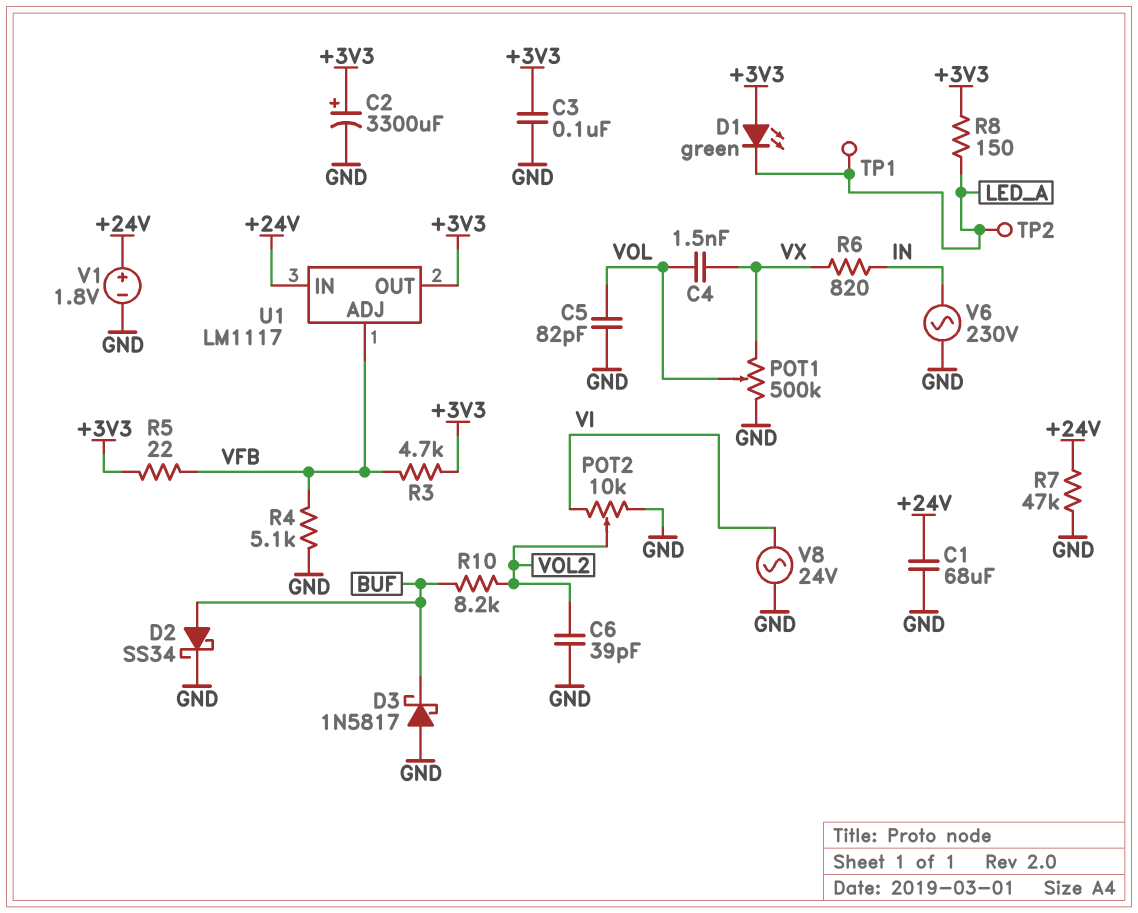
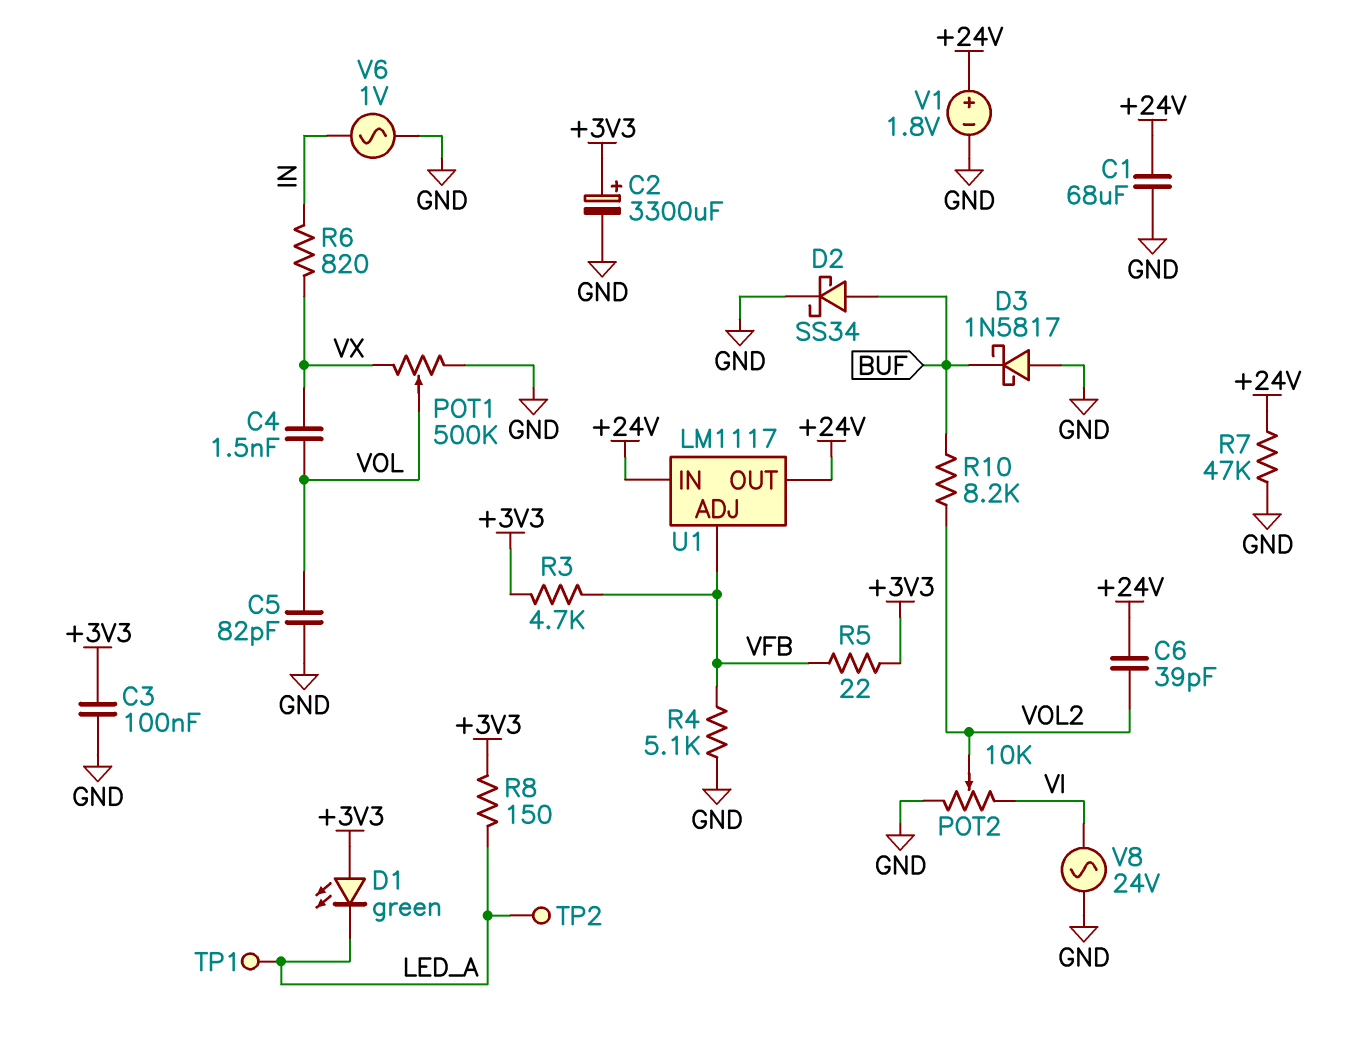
C6: 39pF (GND, VOL2) -> 39pF (+24V, VOL2)
U1 pin OUT: +3V3 -> +24V
V6: AC 230V (GND, IN) -> AC 1V (GND, IN)

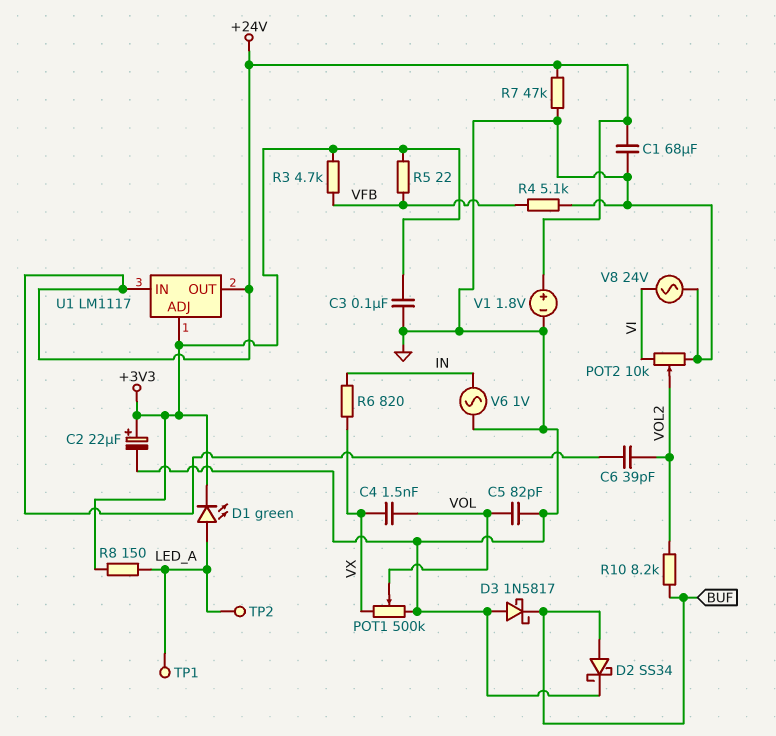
C2: 3300uF (plus +3V3, minus GND) -> 22uF (plus +3V3, minus GND)
D1: LED green (A +3V3, K LED_A) -> LED green (A LED_A, K +3V3)
U1 pin ADJ: VFB -> +3V3

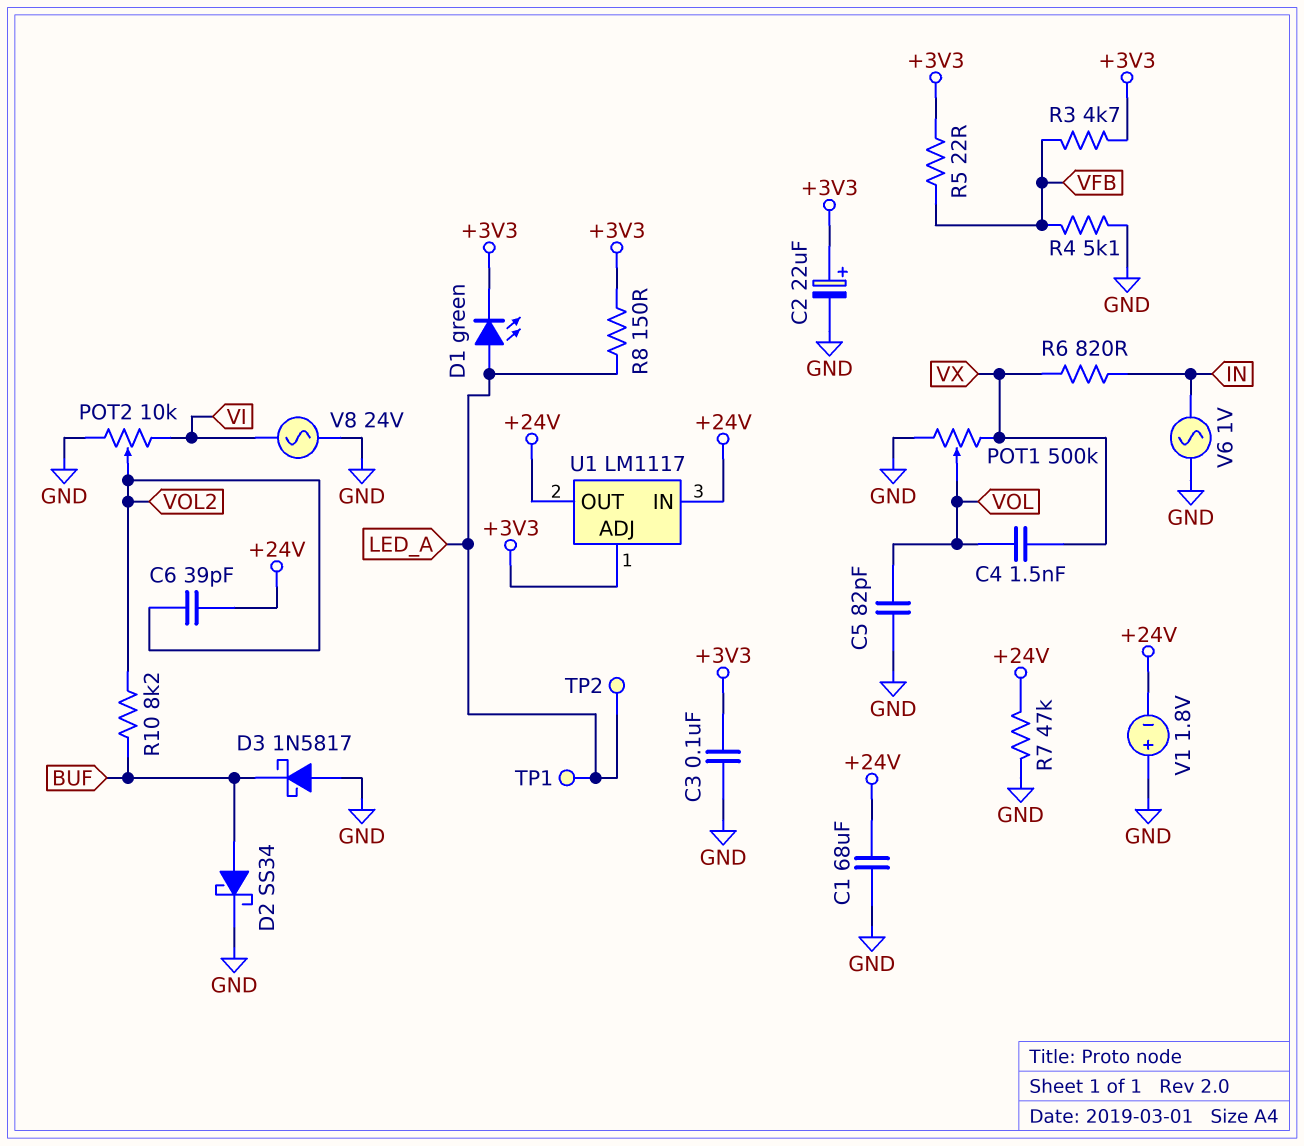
V1: 1.8V (plus +24V, minus GND) -> 1.8V (plus GND, minus +24V)

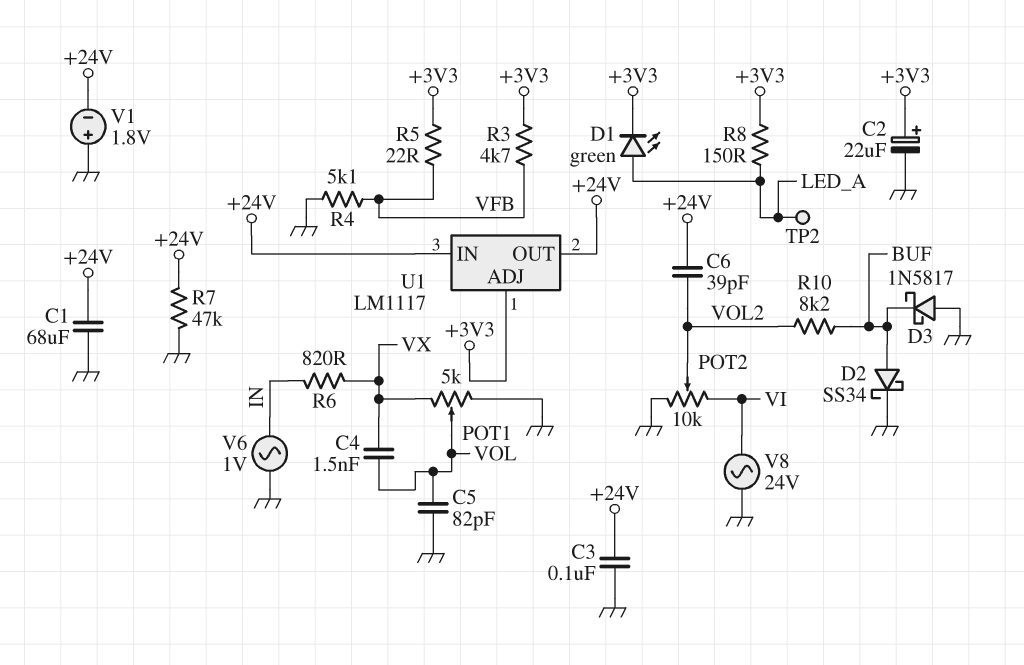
C3: 100nF (+3V3, GND) -> 100nF (+24V, GND)
POT1: 500k (GND, VX, wiper VOL) -> 5k (GND, VX, wiper VOL)
TP1: test point (LED_A) -> none

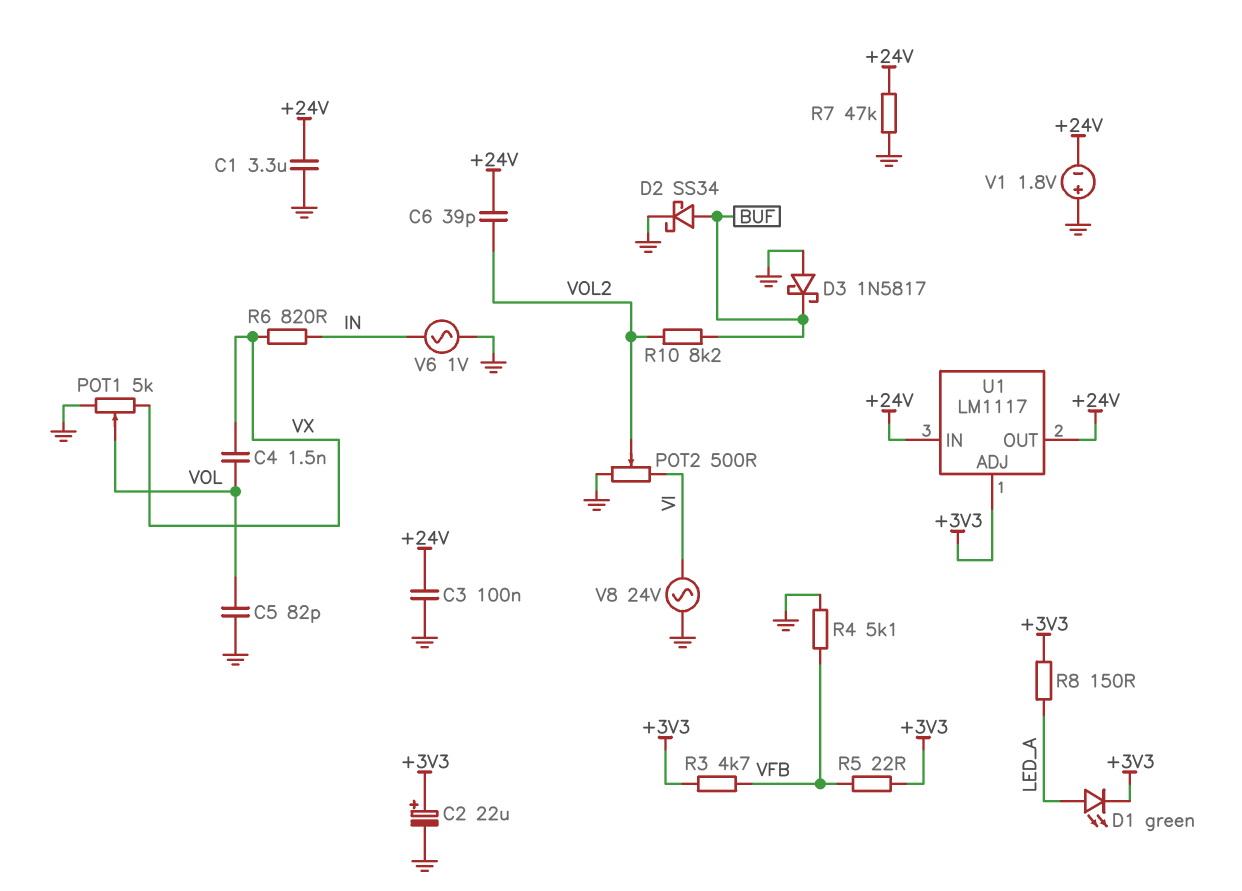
C1: 68uF (+24V, GND) -> 3.3uF (+24V, GND)
POT2: 10k (GND, VI, wiper VOL2) -> 500 (GND, VI, wiper VOL2)
TP2: test point (LED_A) -> none

